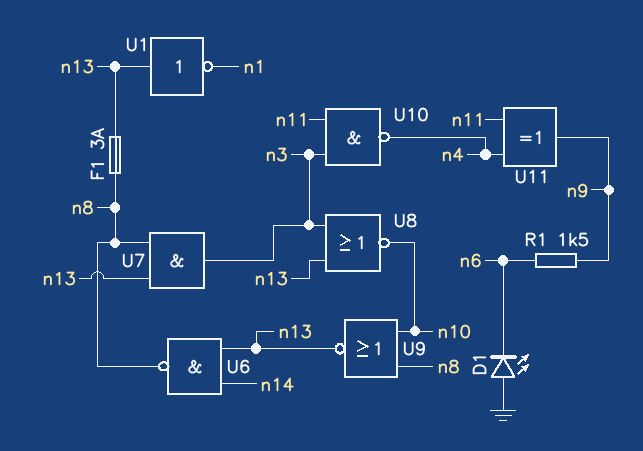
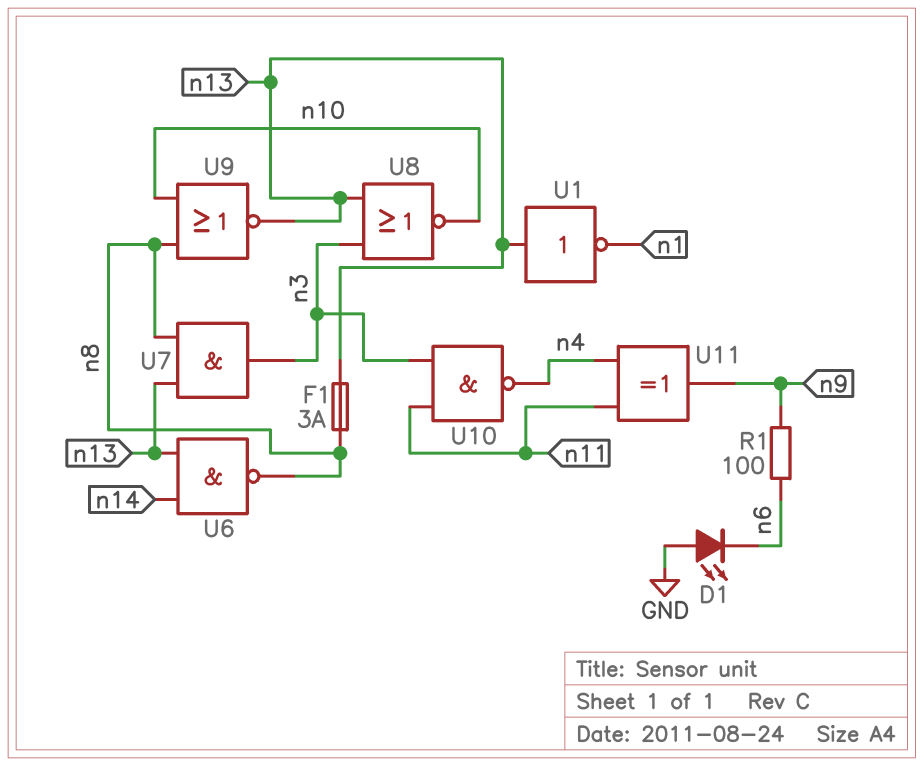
R1: 1.5k (n6, n9) -> 100 (n6, n9)

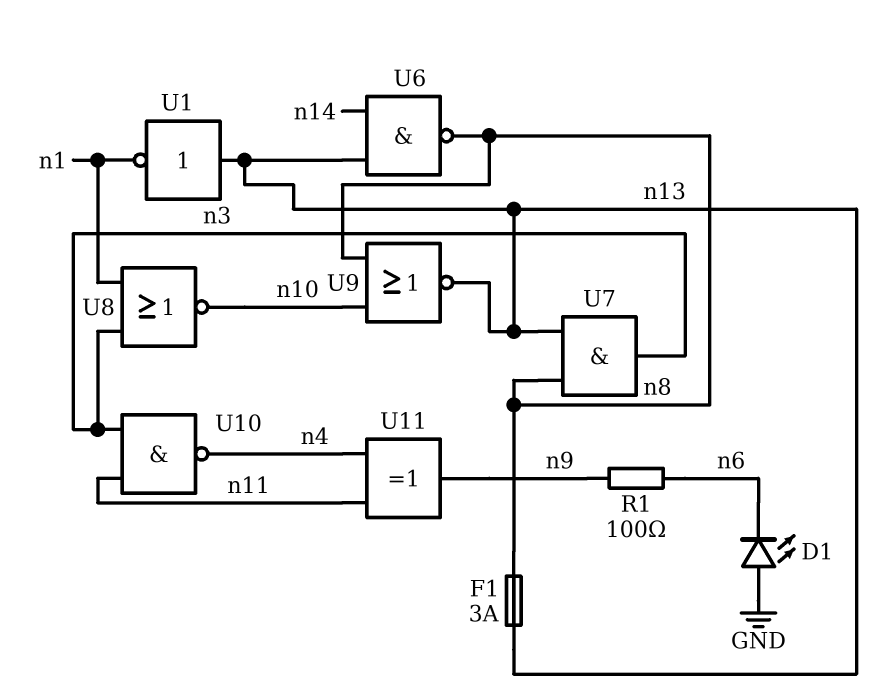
U8: NOR (in n3, in n13, out n10) -> NOR (in n1, in n3, out n10)

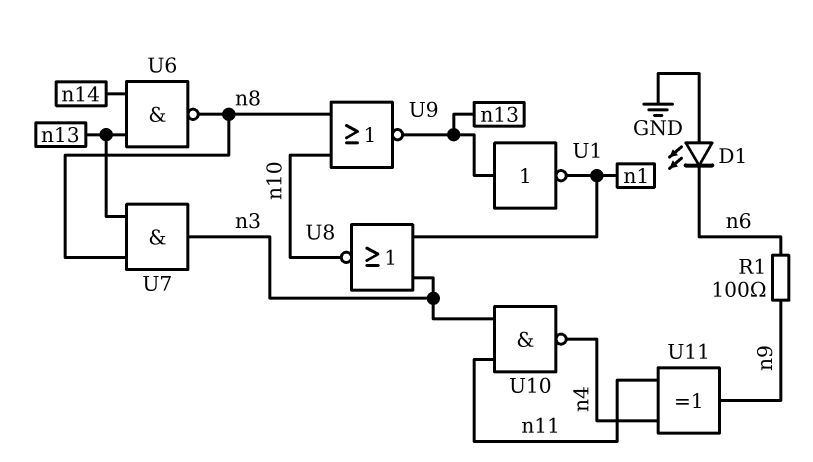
F1: 3A (n8, n13) -> none

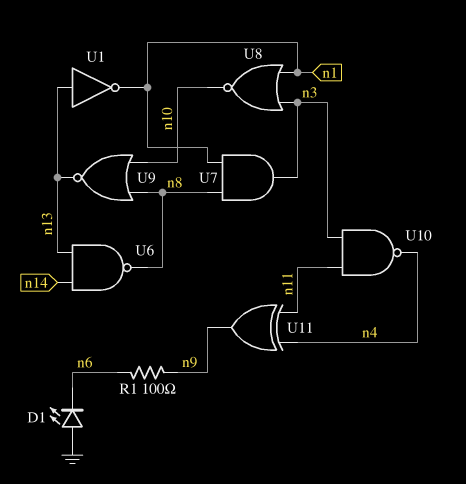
U7: AND (in n8, in n13, out n3) -> AND (in n1, in n8, out n3)

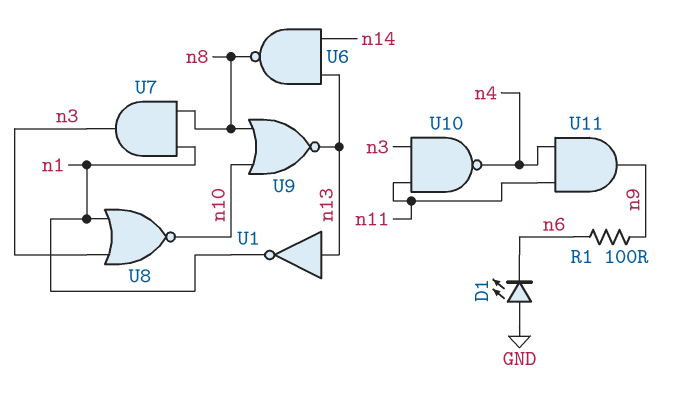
U11: XOR (in n4, in n11, out n9) -> AND (in n4, in n11, out n9)

